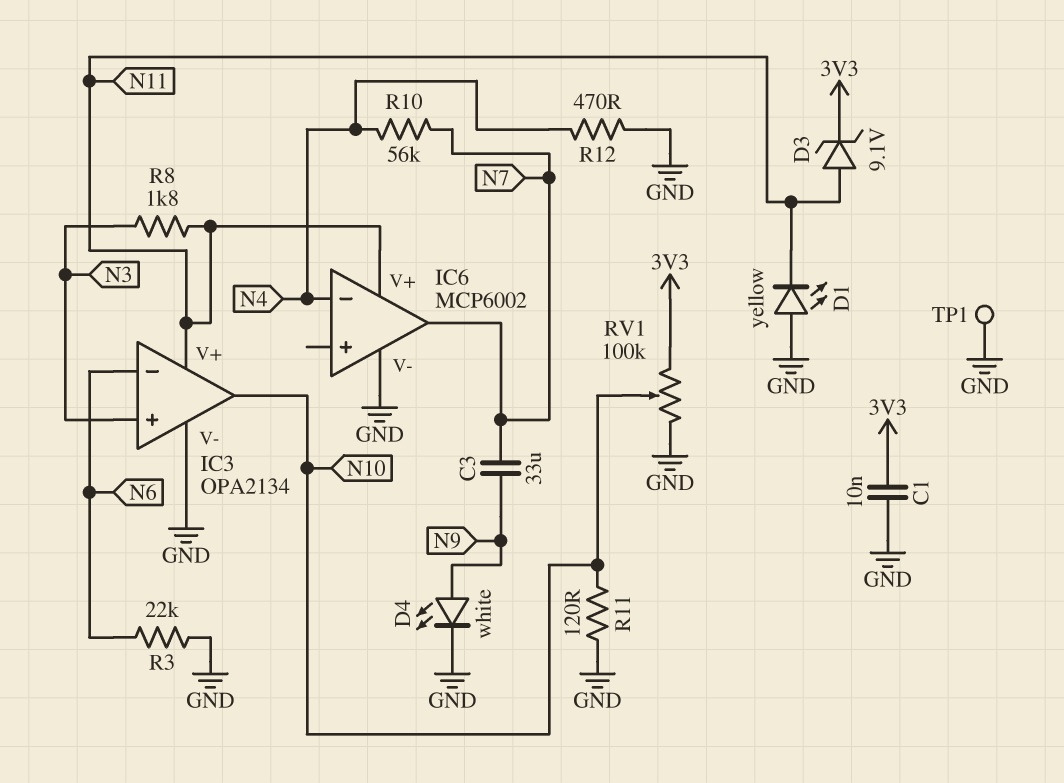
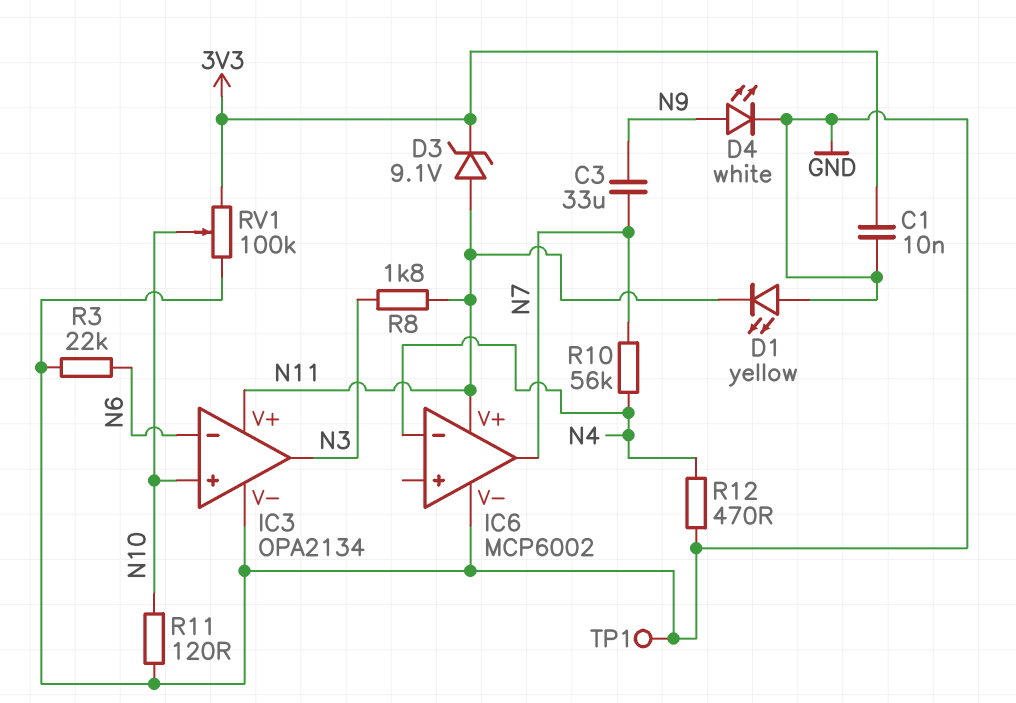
IC3 pin in+: N3 -> N10
IC3 pin out: N10 -> N3

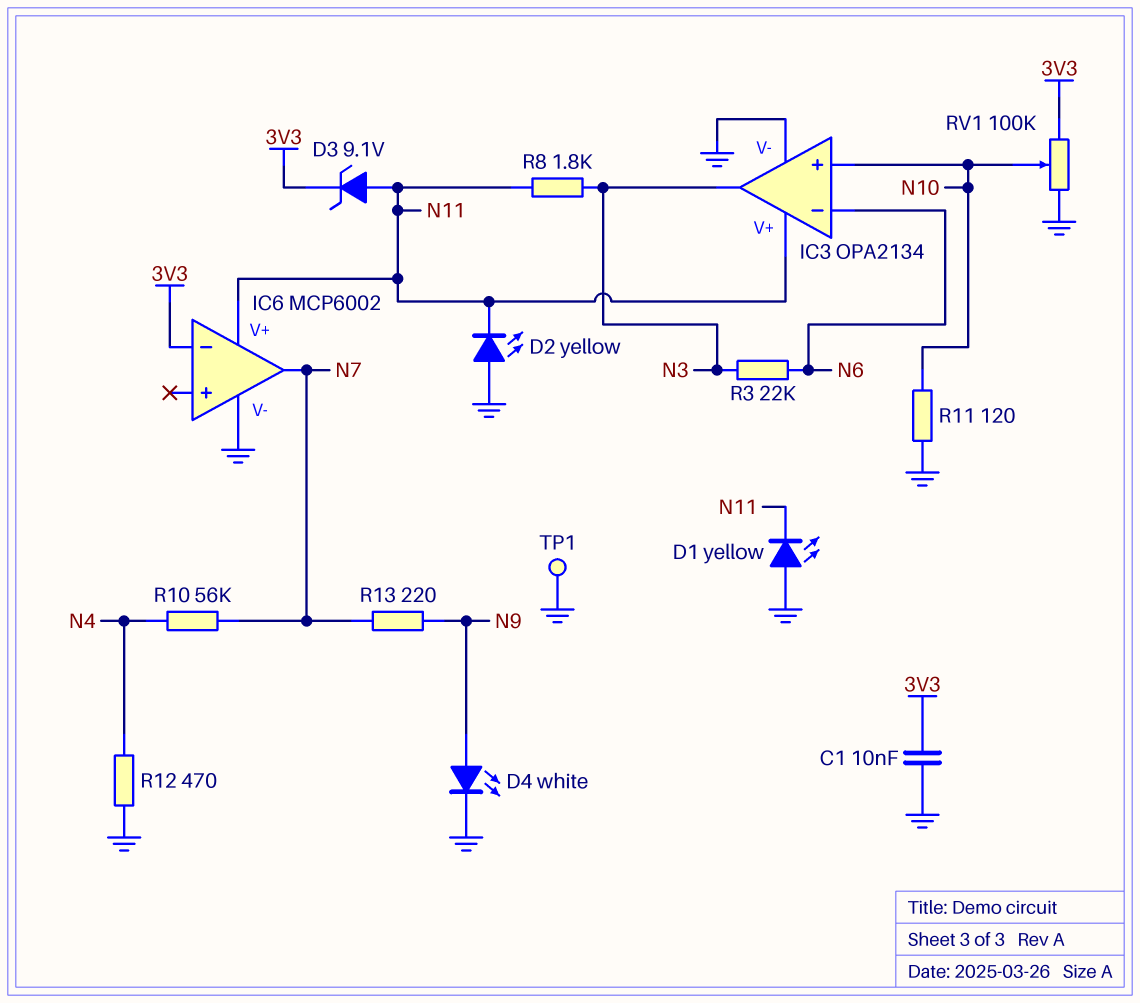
C3: 33uF (N7, N9) -> none
D2: none -> LED yellow (A GND, K N11)
IC6 pin in-: N4 -> 3V3
R3: 22k (GND, N6) -> 22k (N3, N6)
R13: none -> 220 (N7, N9)

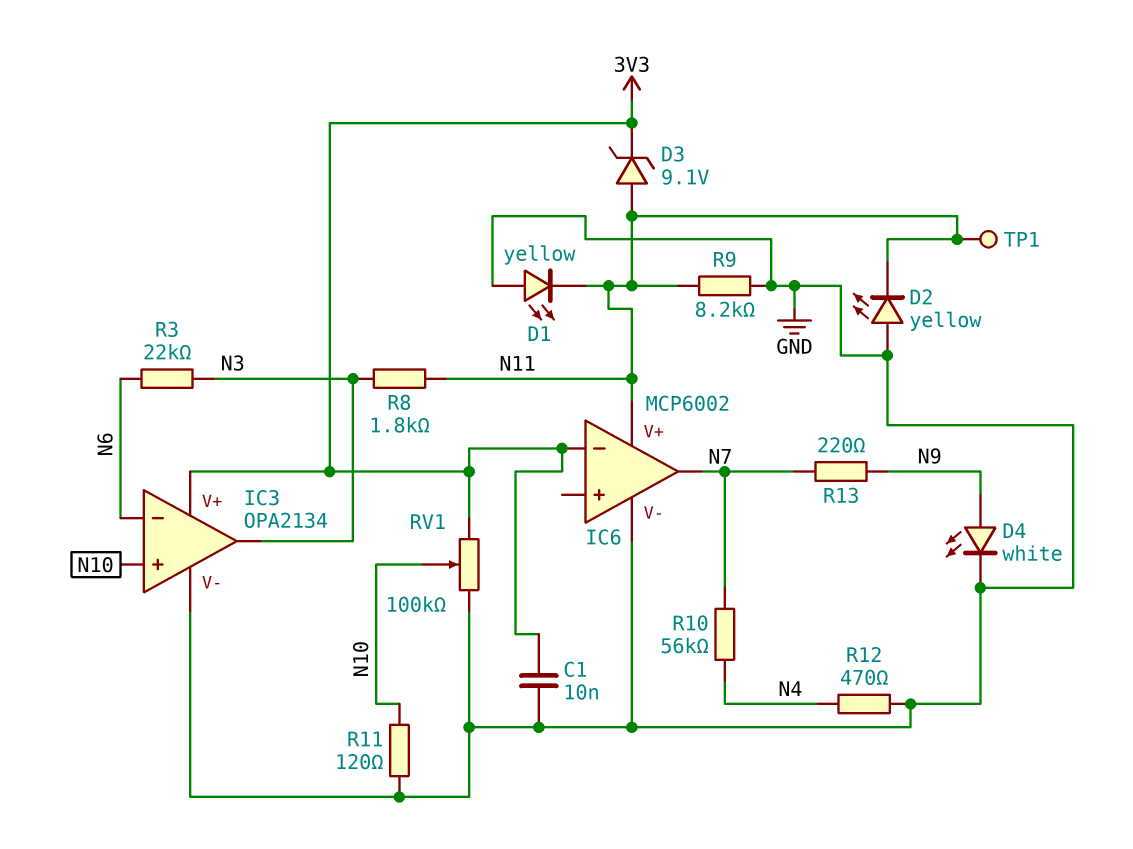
IC3 pin V+: N11 -> 3V3
R9: none -> 8.2k (GND, N11)
TP1: test point (GND) -> test point (N11)

